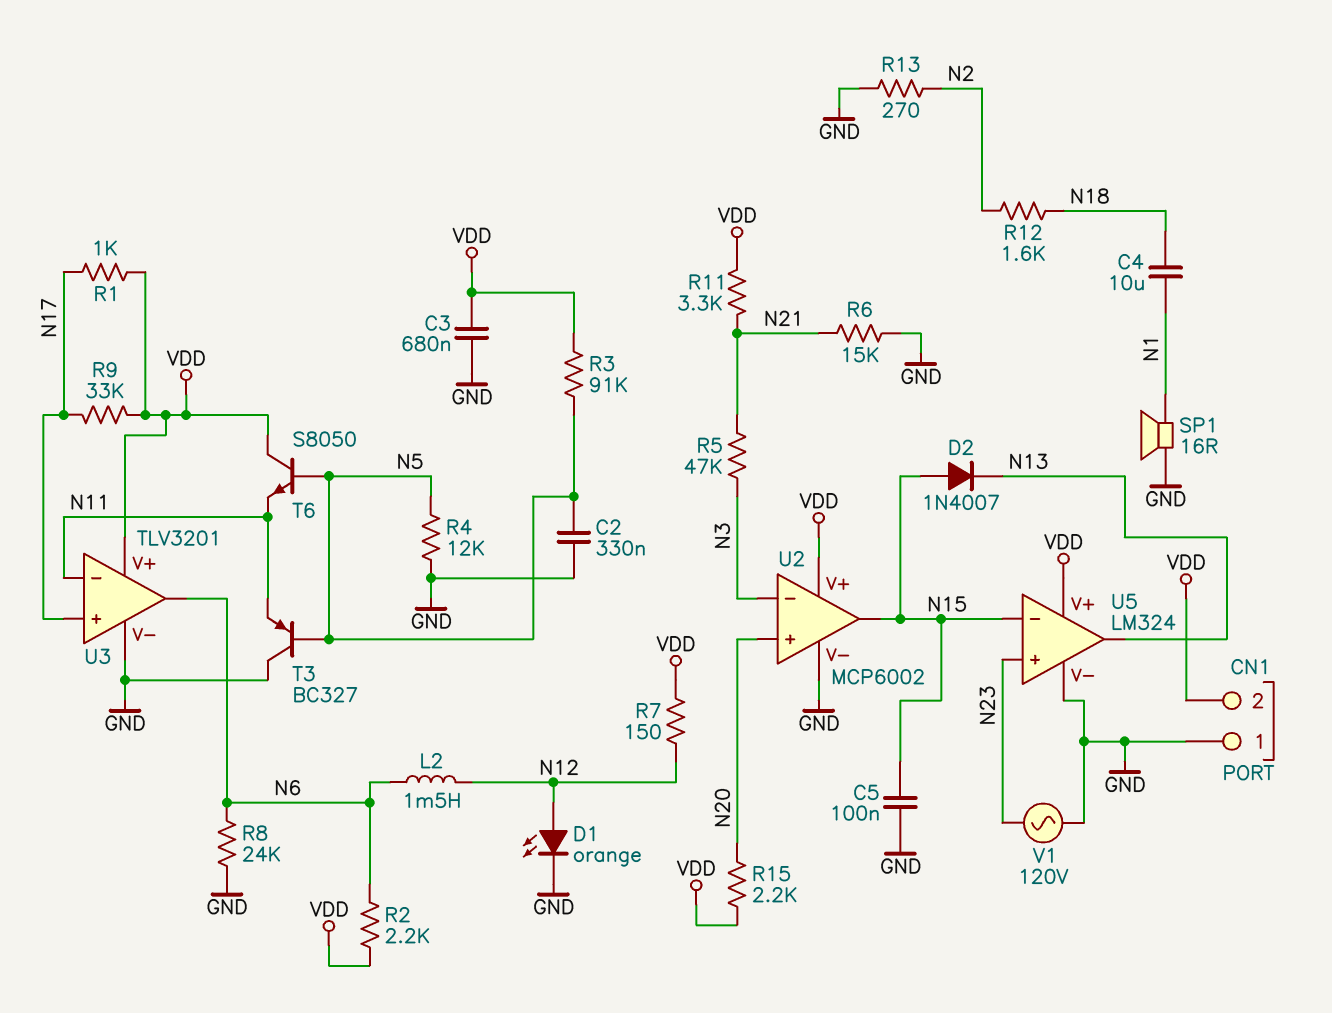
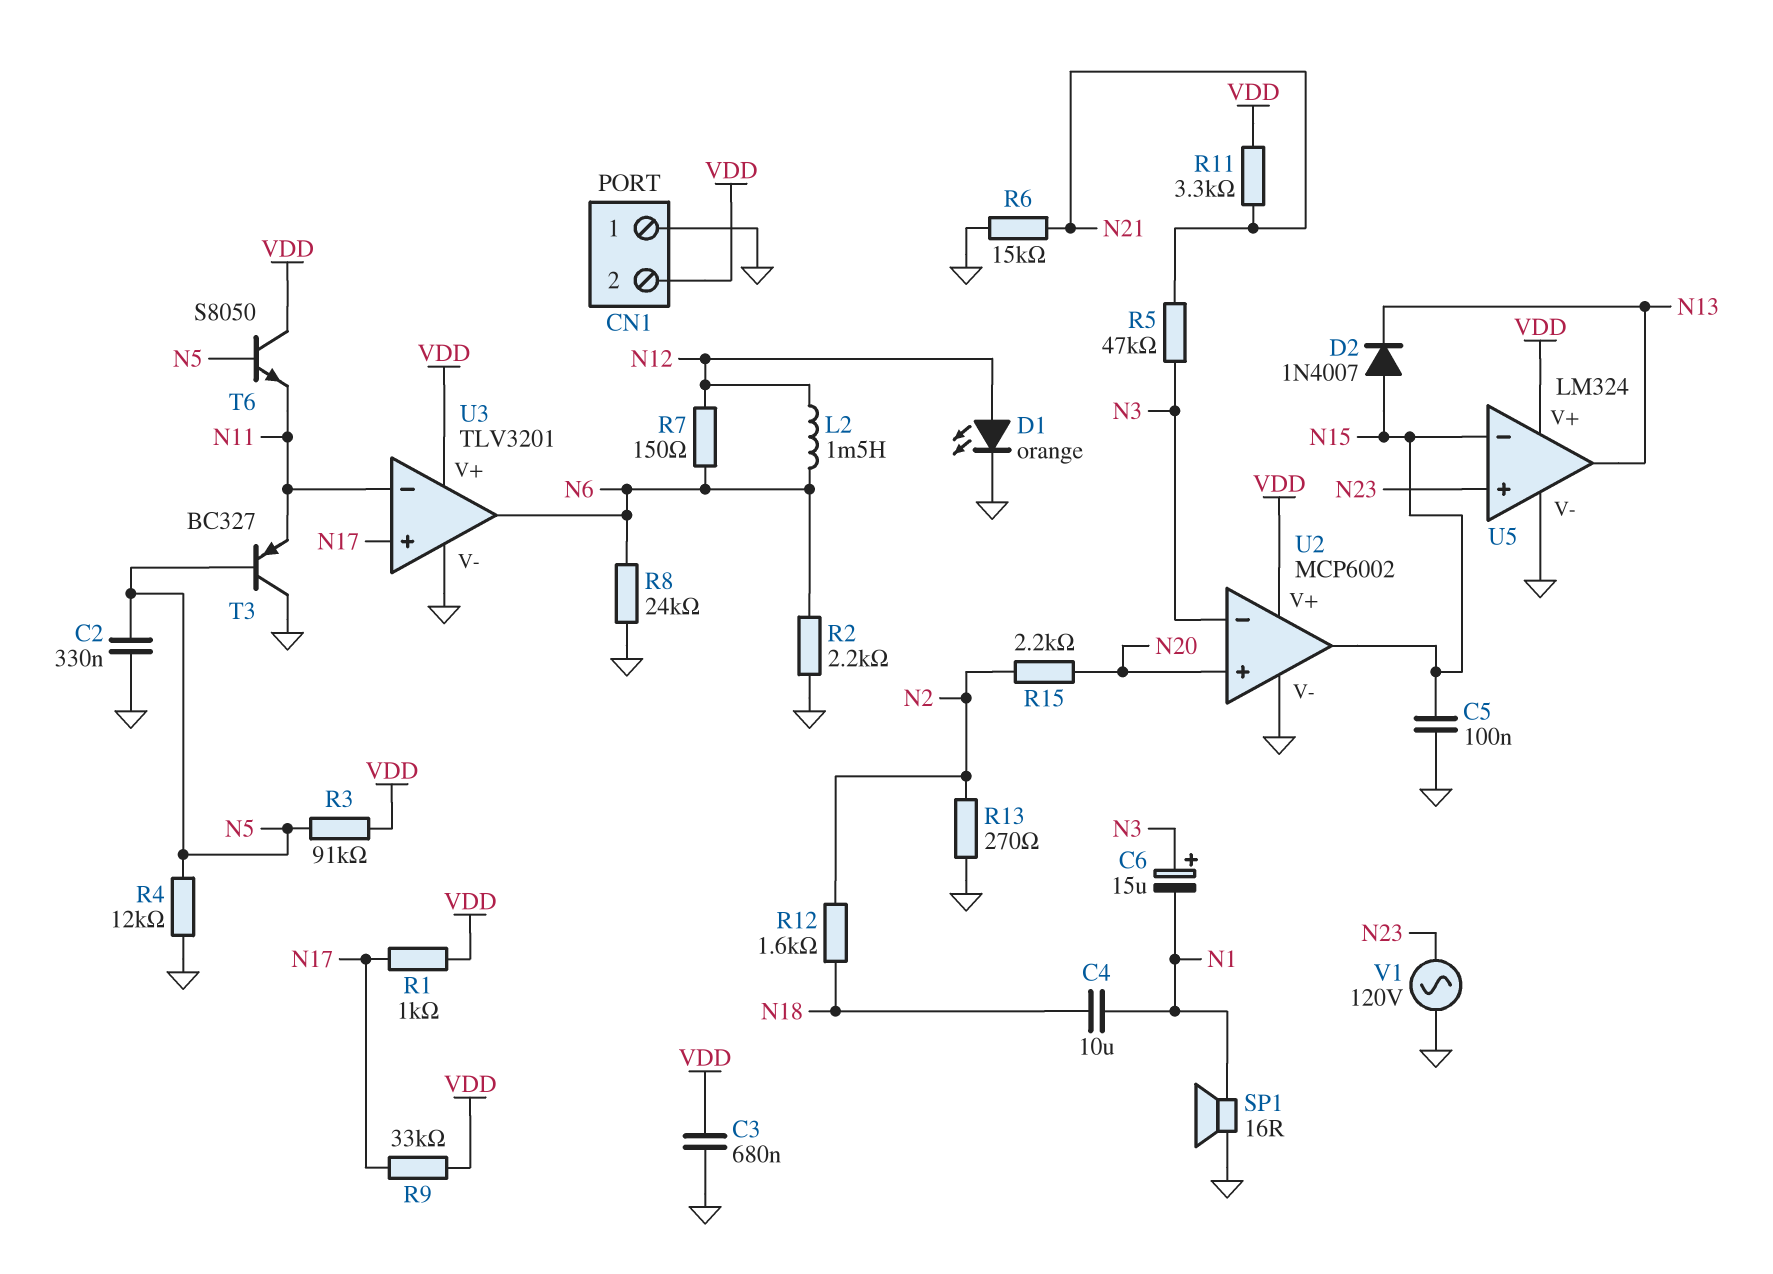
C6: none -> 15uF (plus N3, minus N1)
R2: 2.2k (N6, VDD) -> 2.2k (GND, N6)
R7: 150 (N12, VDD) -> 150 (N6, N12)
R15: 2.2k (N20, VDD) -> 2.2k (N2, N20)

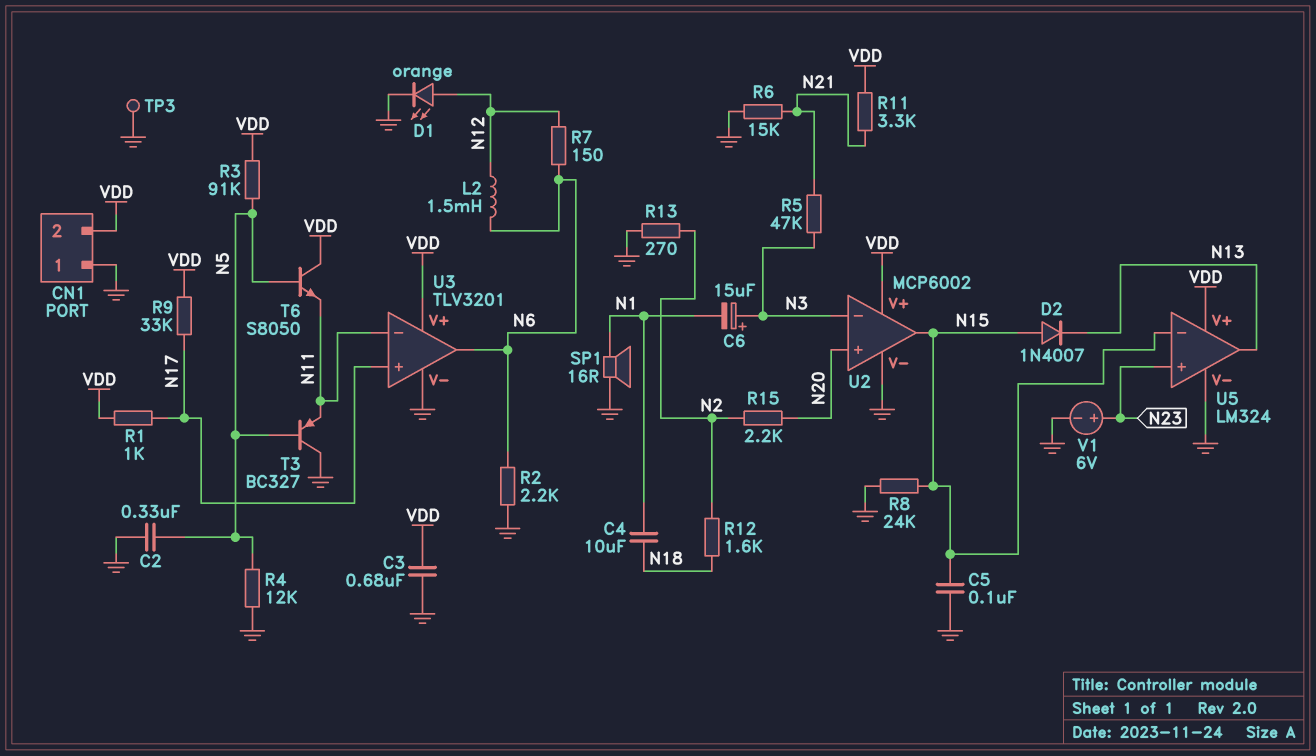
R8: 24k (GND, N6) -> 24k (GND, N15)
TP3: none -> test point (GND)
V1: AC 120V (GND, N23) -> 6V (plus N23, minus GND)

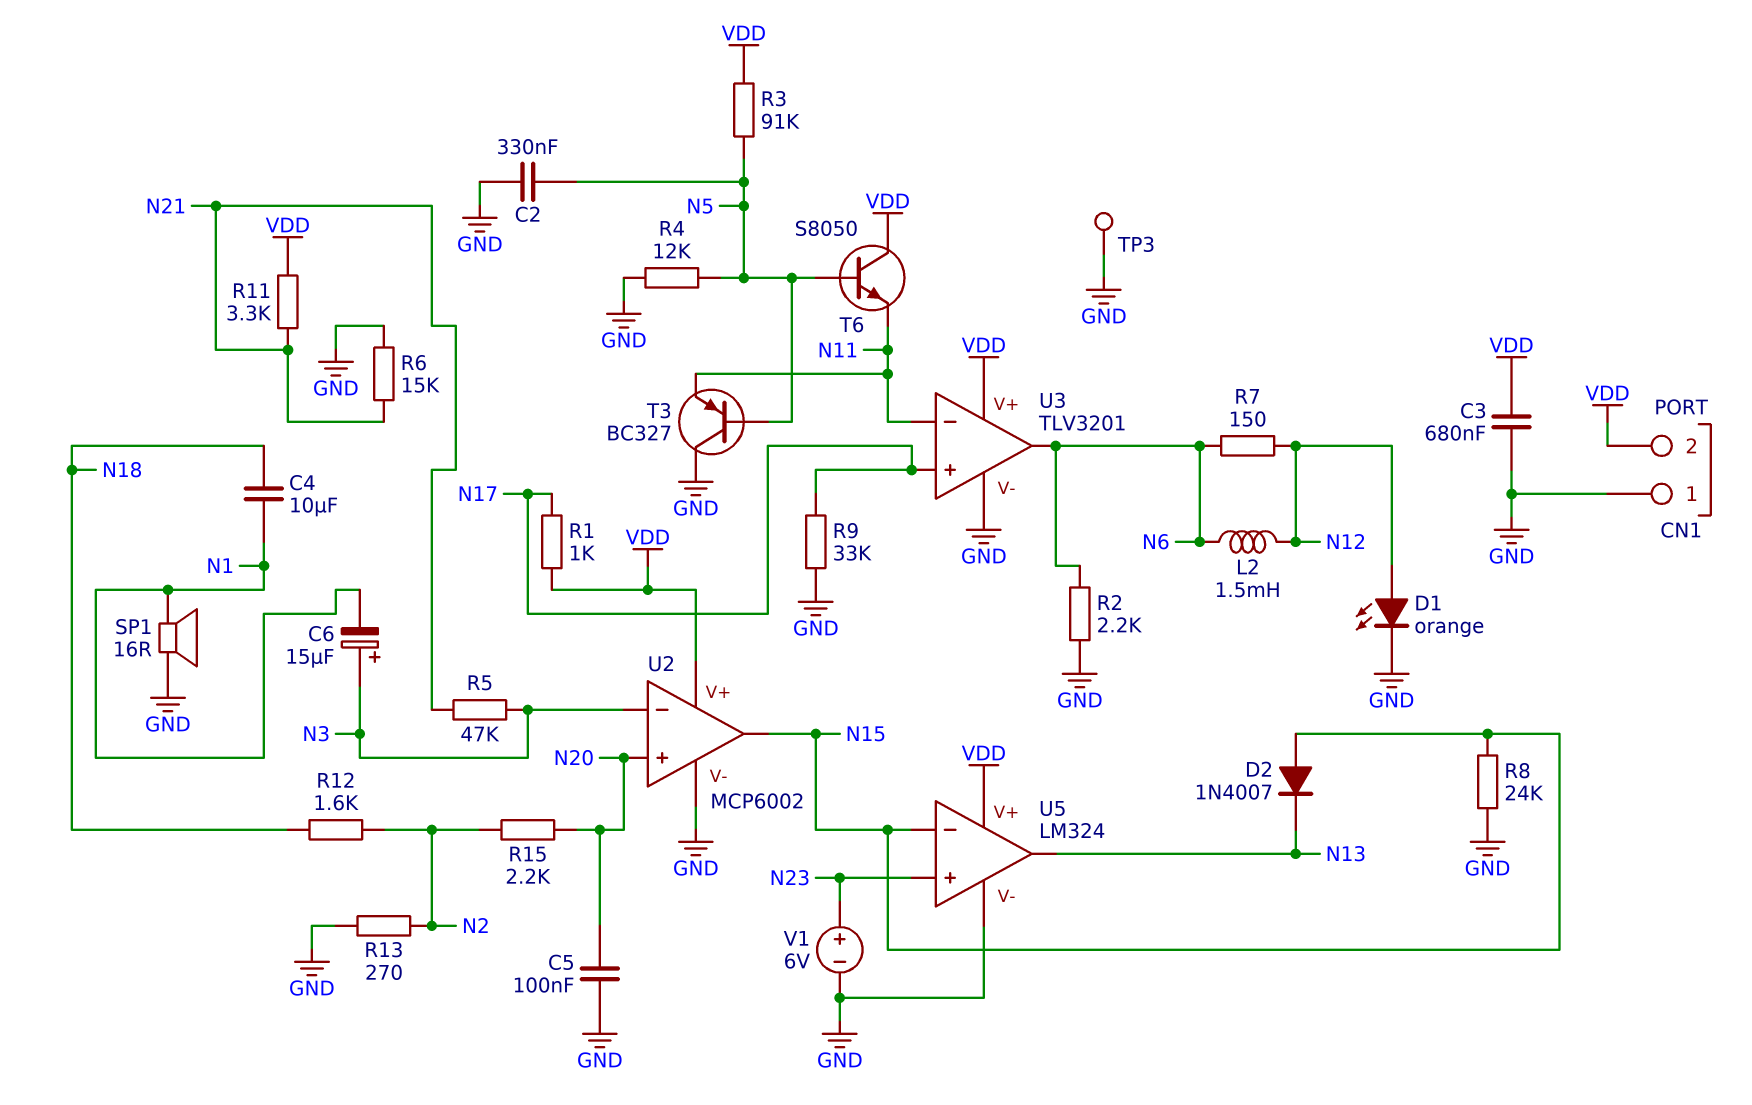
C5: 100nF (GND, N15) -> 100nF (GND, N20)
R9: 33k (N17, VDD) -> 33k (GND, N17)

